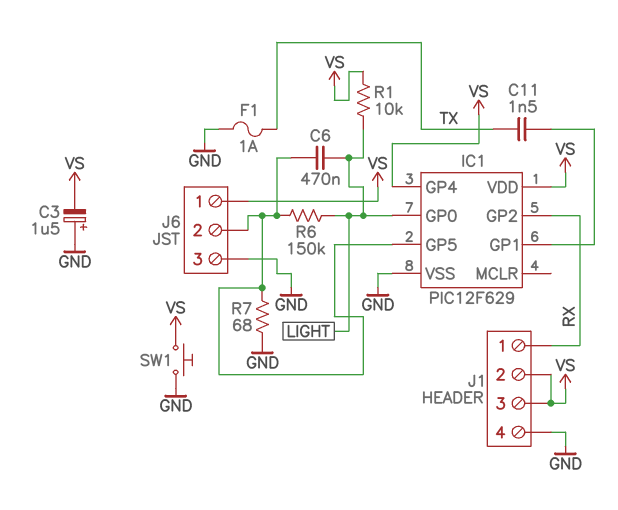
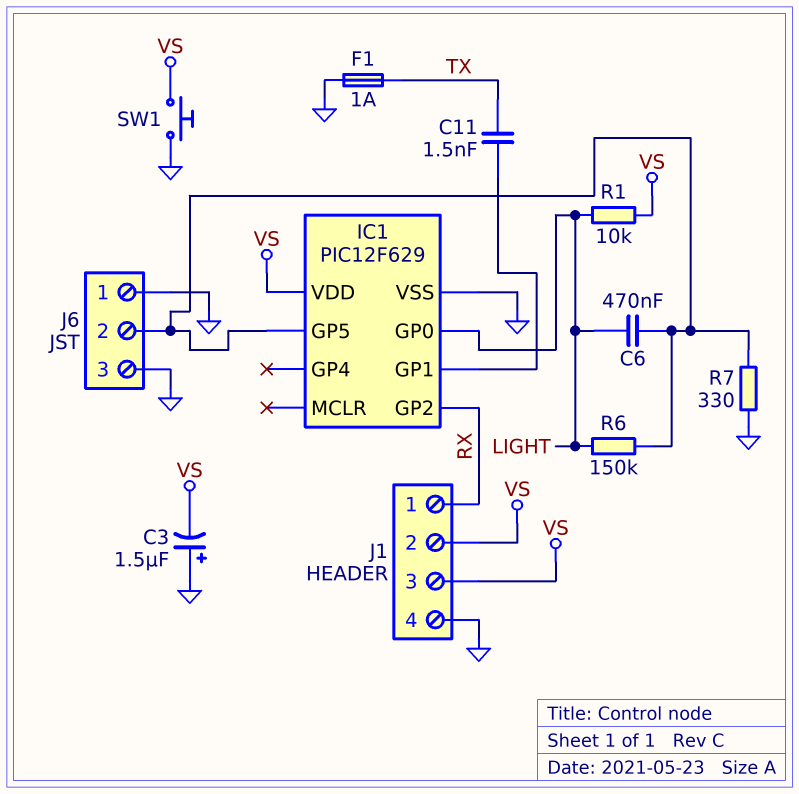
IC1 pin GP4: VS -> none
J6 pin 1: VS -> GND
R7: 68 (GND, IC1/GP5) -> 330 (GND, IC1/GP5)

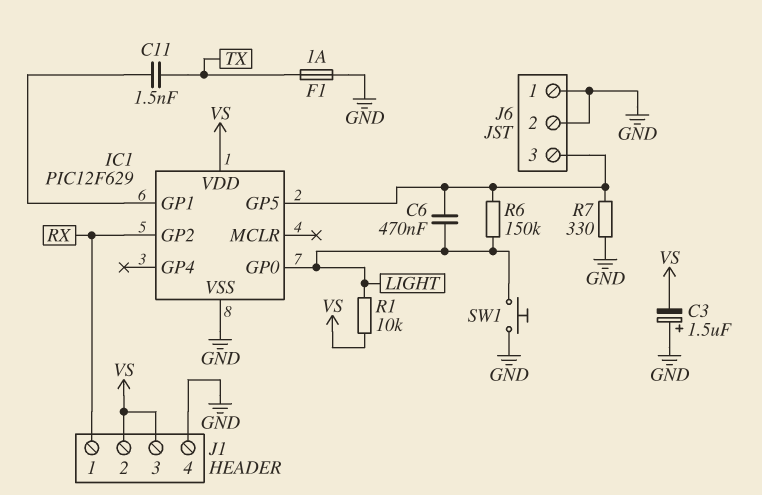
J6 pin 2: IC1/GP5 -> GND
J6 pin 3: GND -> IC1/GP5
SW1: button (GND, VS) -> button (GND, LIGHT)

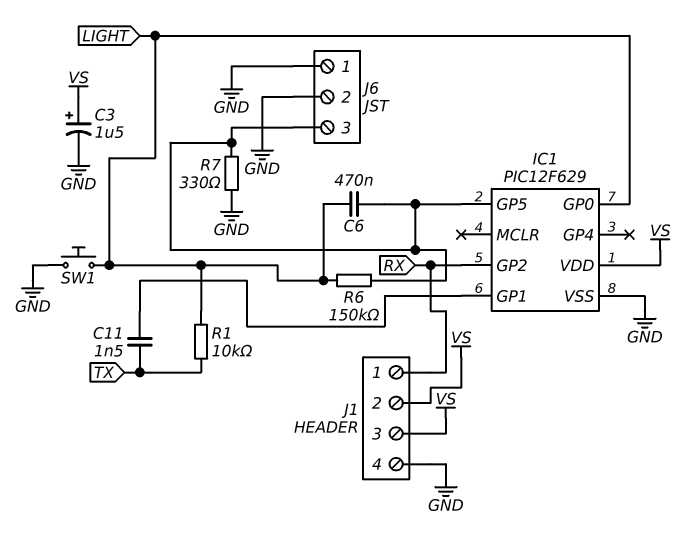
C3: 1.5uF (plus GND, minus VS) -> 1.5uF (plus VS, minus GND)
F1: 1A (GND, TX) -> none
R1: 10k (LIGHT, VS) -> 10k (LIGHT, TX)

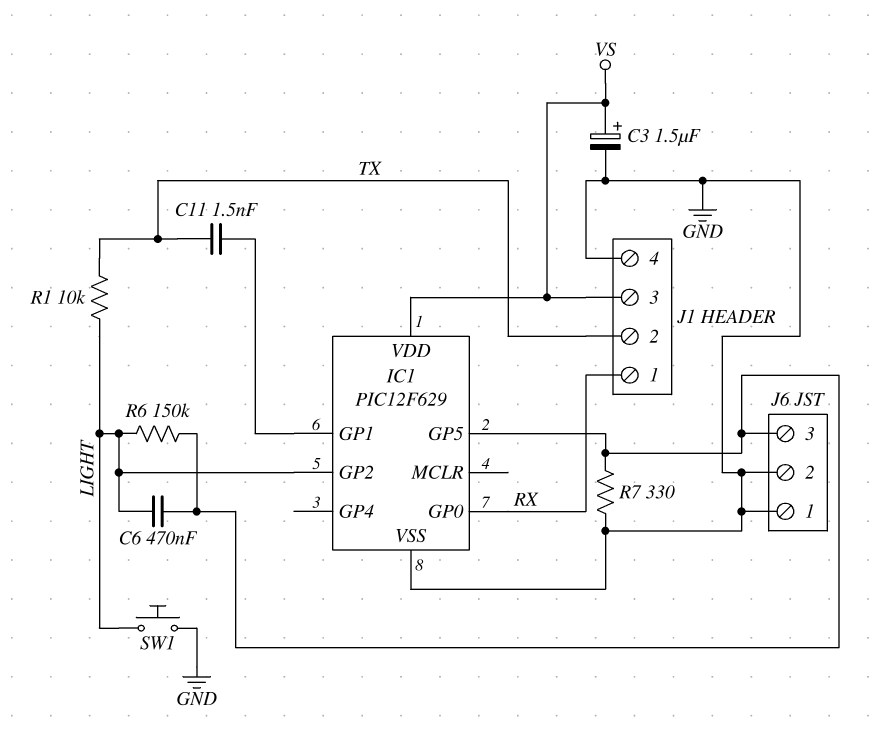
IC1 pin GP0: LIGHT -> RX
IC1 pin GP2: RX -> LIGHT
J1 pin 2: VS -> TX

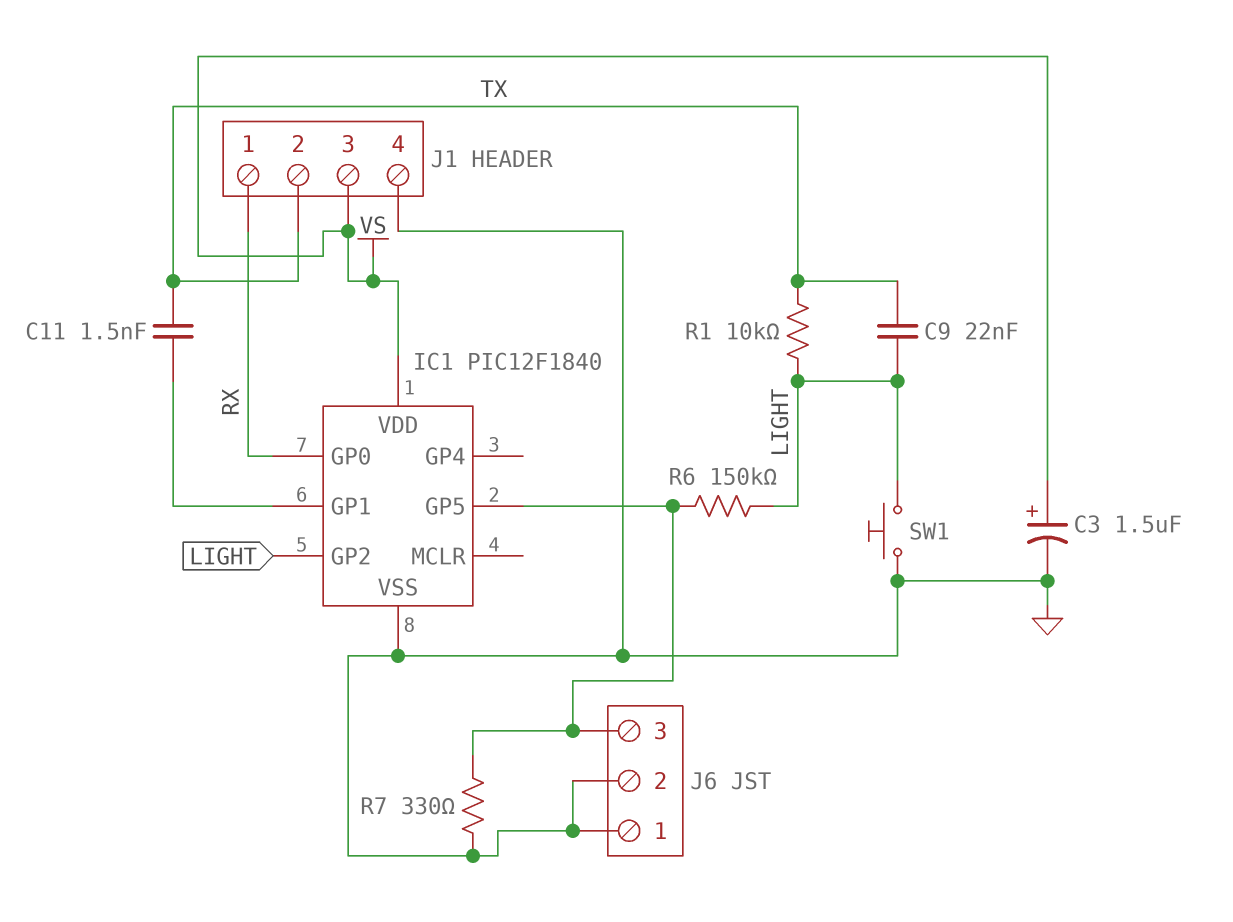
C6: 470nF (IC1/GP5, LIGHT) -> none
C9: none -> 22nF (LIGHT, TX)
IC1: PIC12F629 -> PIC12F1840

